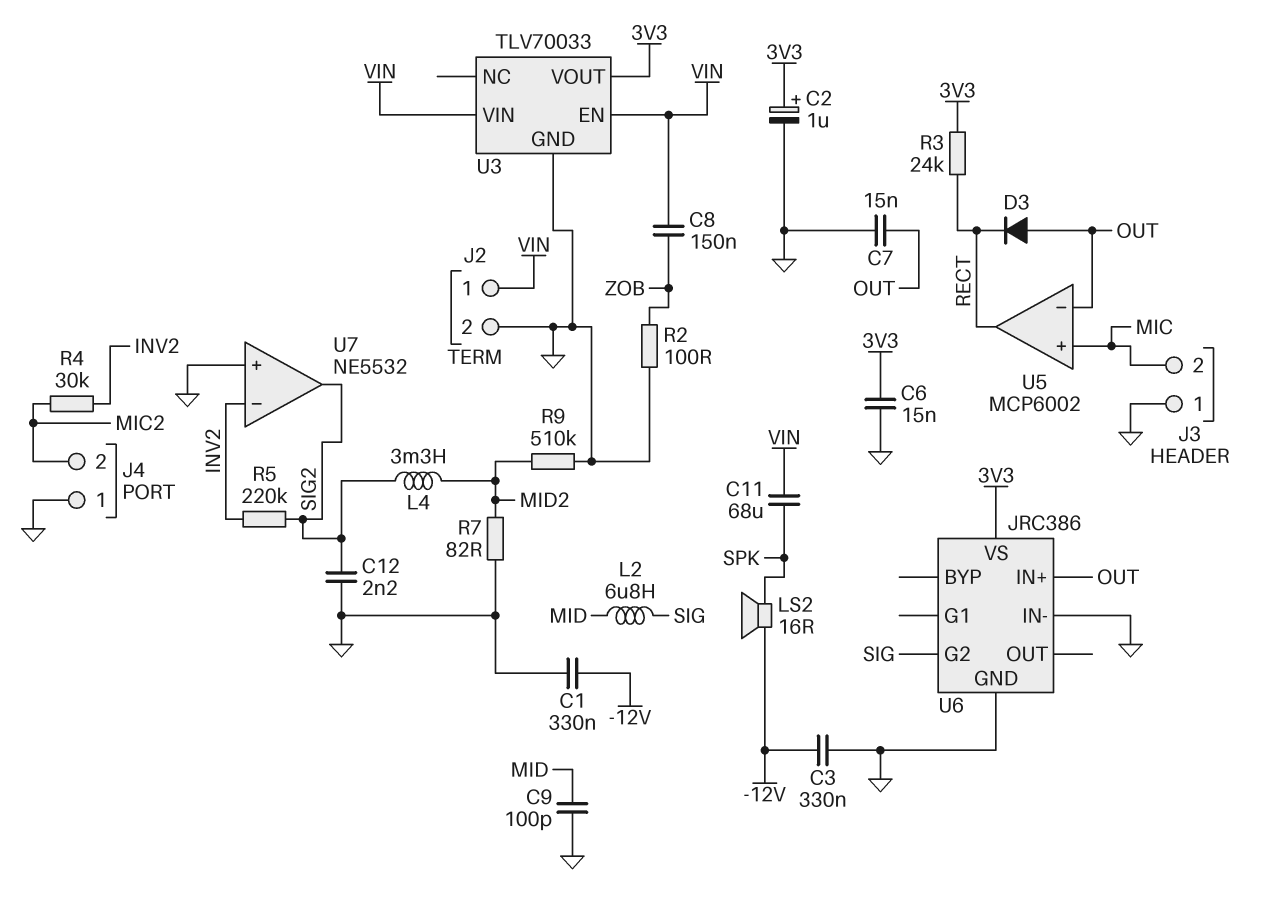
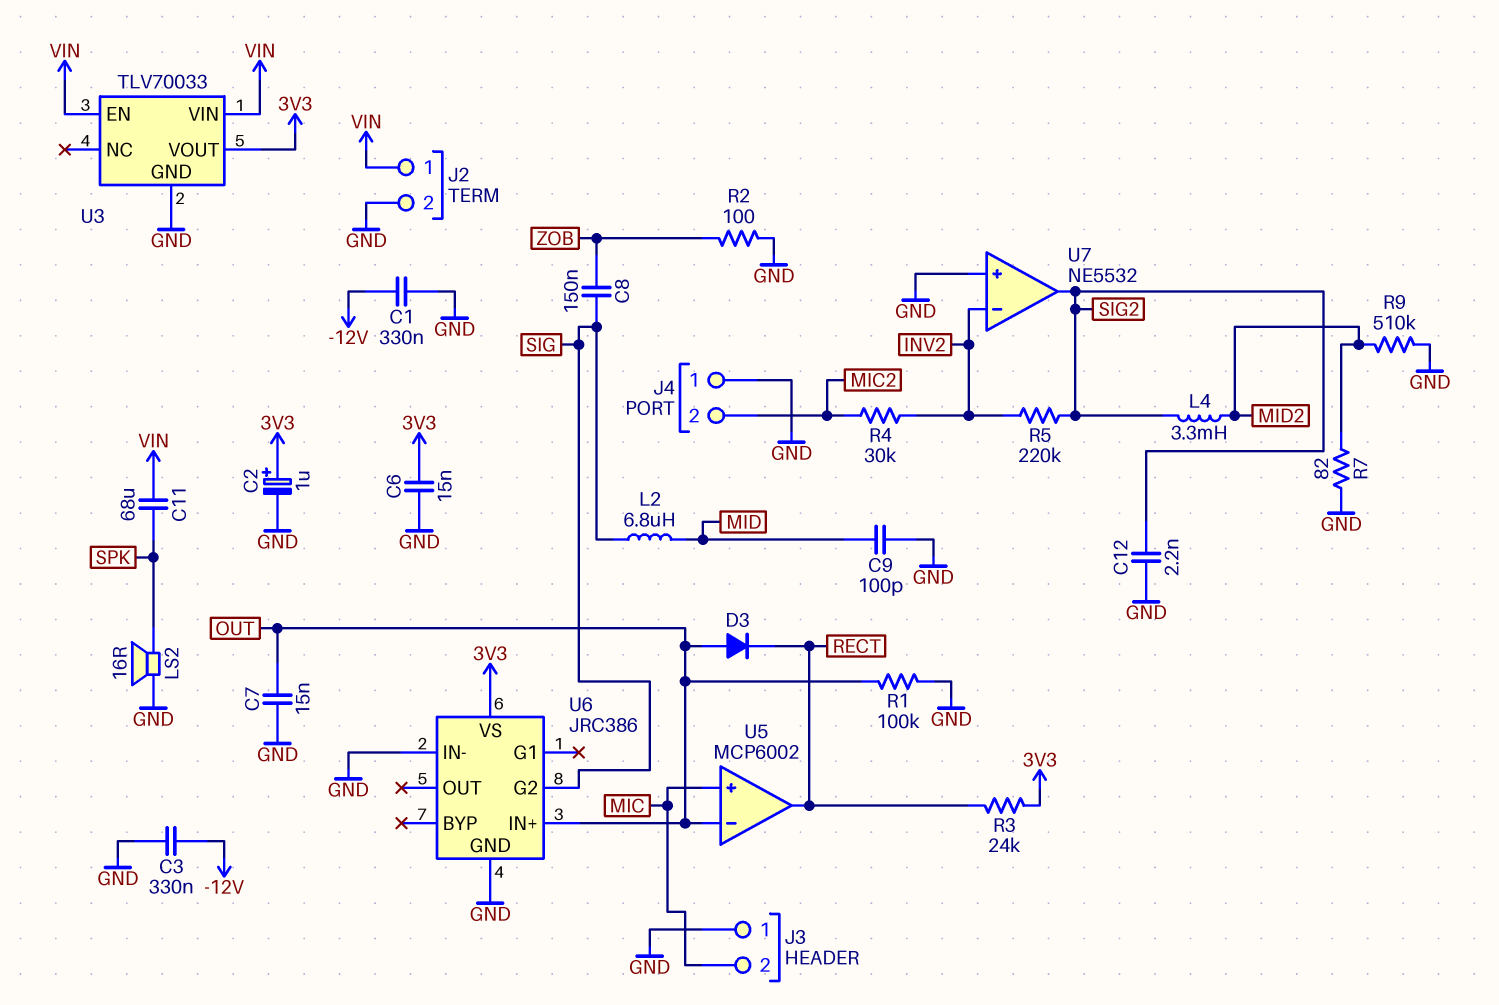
C8: 150nF (VIN, ZOB) -> 150nF (SIG, ZOB)
LS2: speaker 16R (-12V, SPK) -> speaker 16R (GND, SPK)
R1: none -> 100k (GND, OUT)

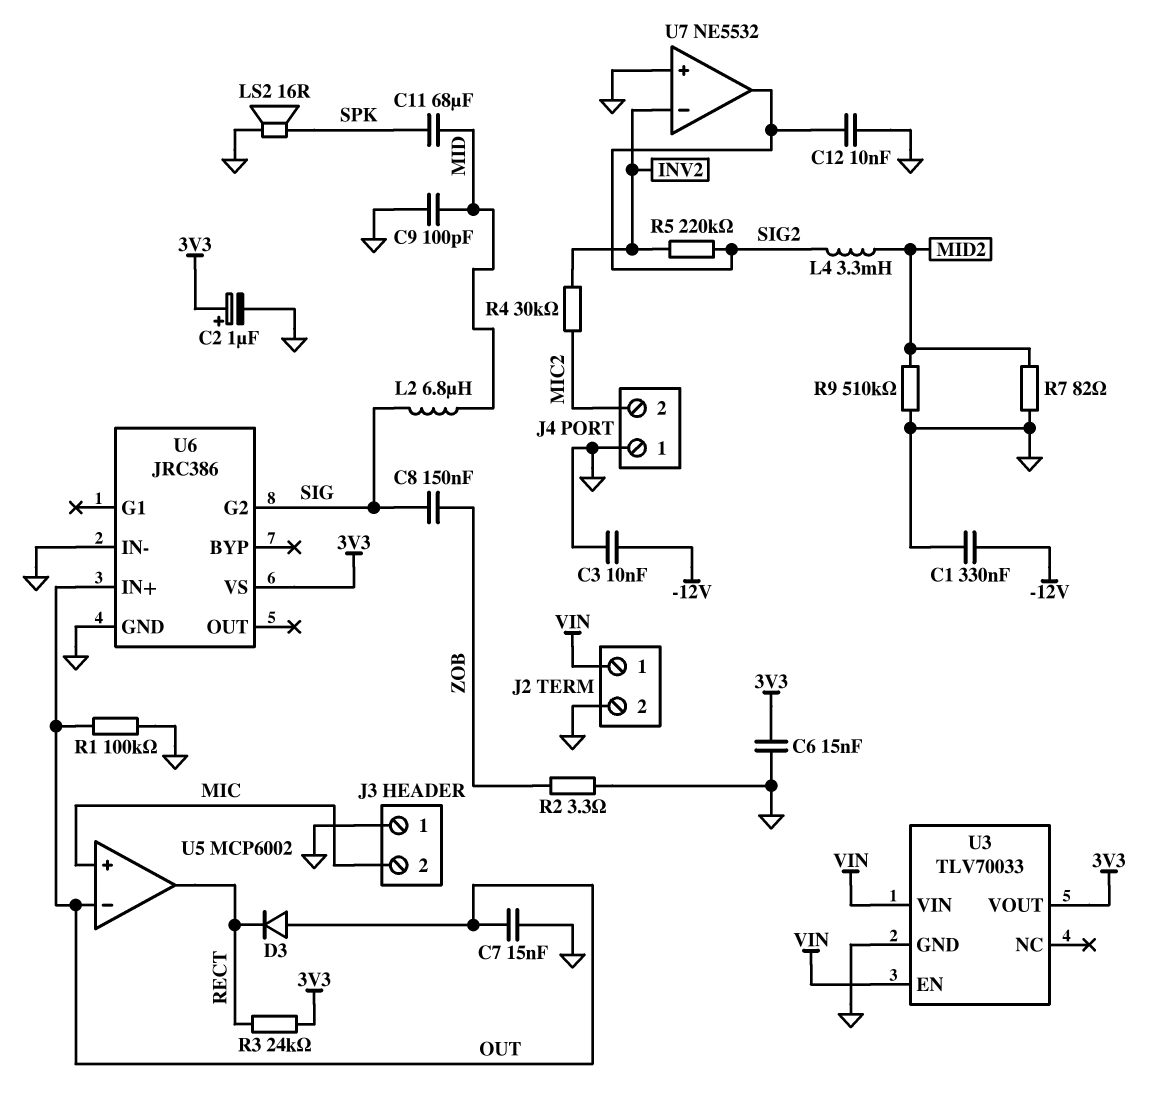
C3: 330nF (-12V, GND) -> 10nF (-12V, GND)
C11: 68uF (SPK, VIN) -> 68uF (MID, SPK)
C12: 2.2nF (GND, SIG2) -> 10nF (GND, SIG2)
R2: 100 (GND, ZOB) -> 3.3 (GND, ZOB)

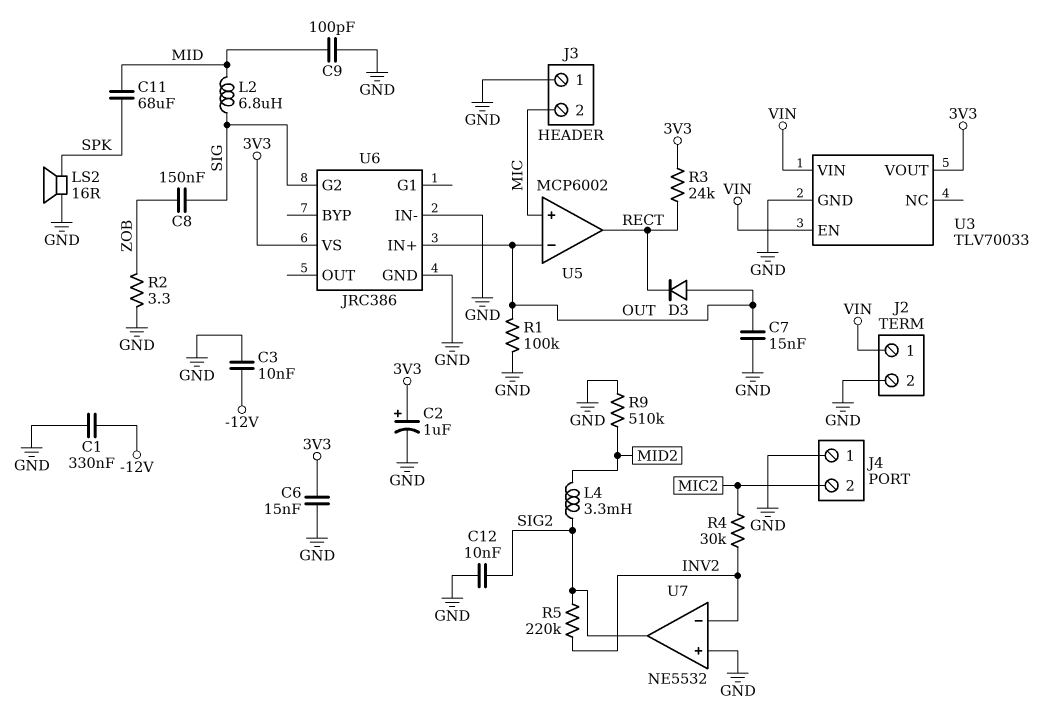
R7: 82 (GND, MID2) -> none

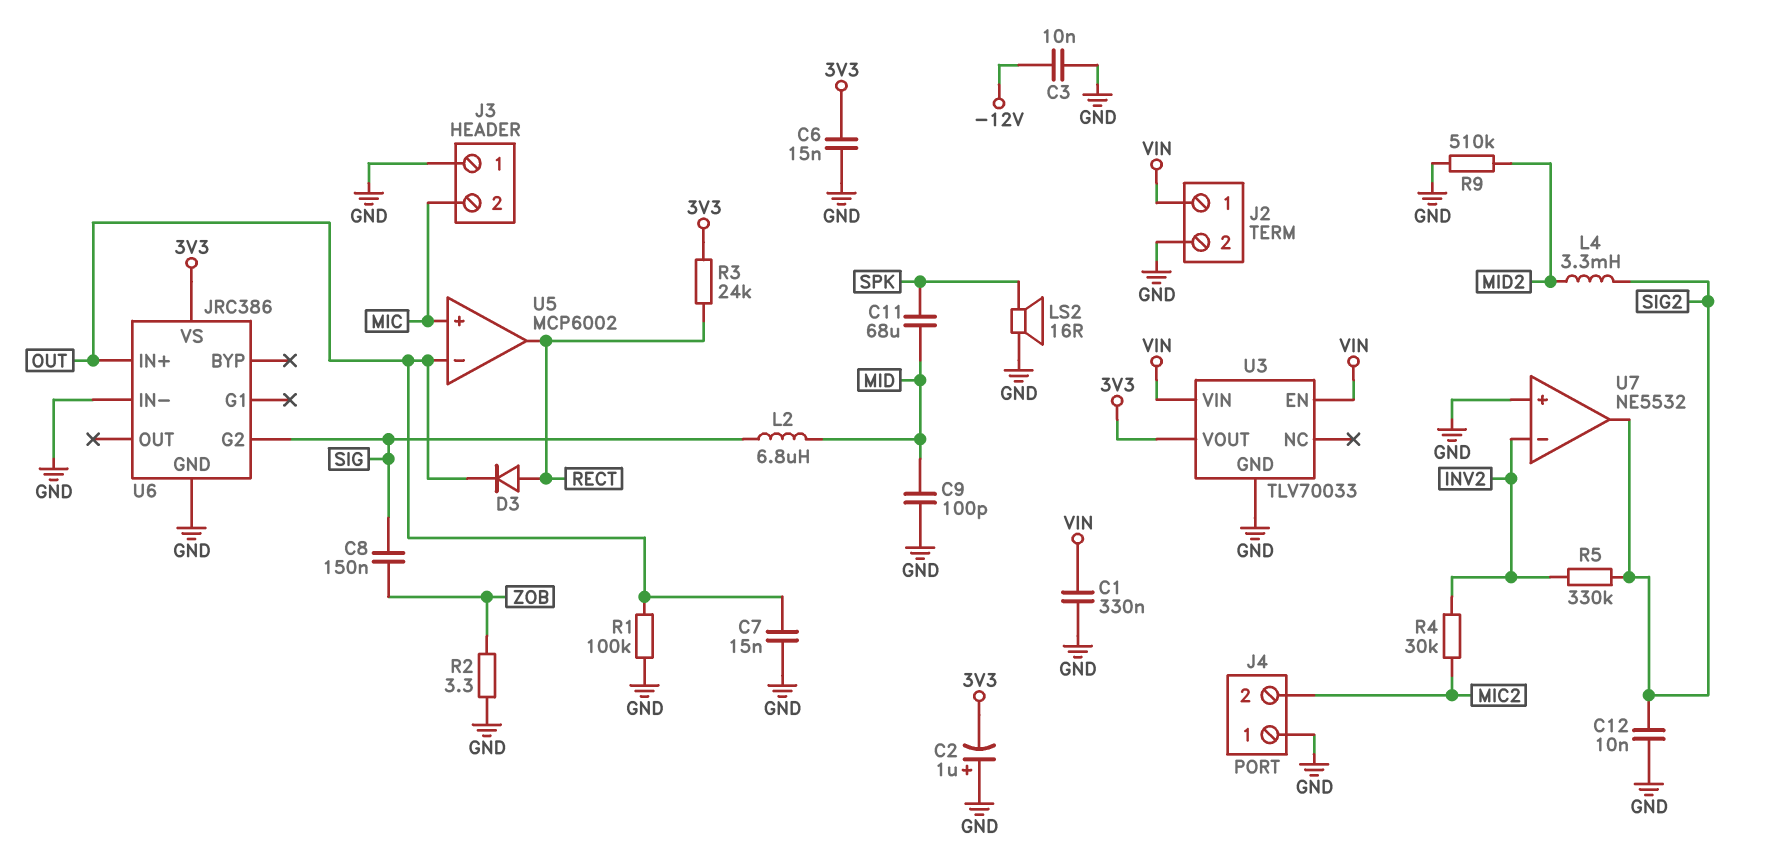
C1: 330nF (-12V, GND) -> 330nF (GND, VIN)
C2: 1uF (plus 3V3, minus GND) -> 1uF (plus GND, minus 3V3)
D3: diode (A OUT, K RECT) -> diode (A RECT, K OUT)
R5: 220k (INV2, SIG2) -> 330k (INV2, SIG2)

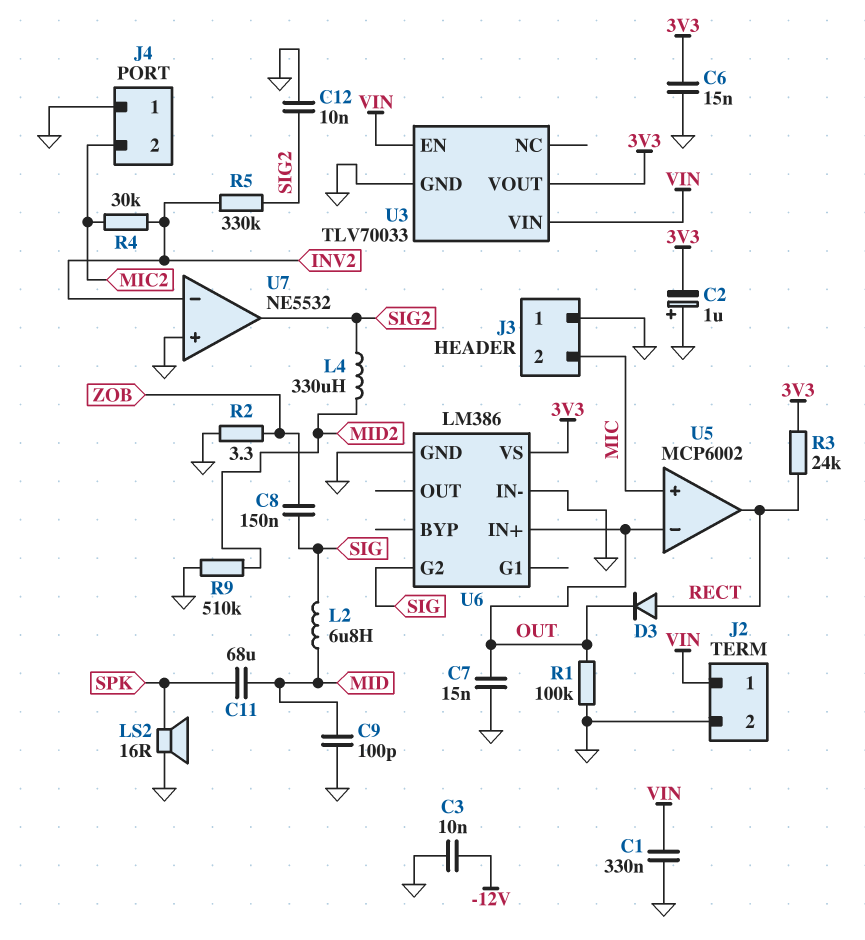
L4: 3.3mH (MID2, SIG2) -> 330uH (MID2, SIG2)
U6: JRC386 -> LM386

